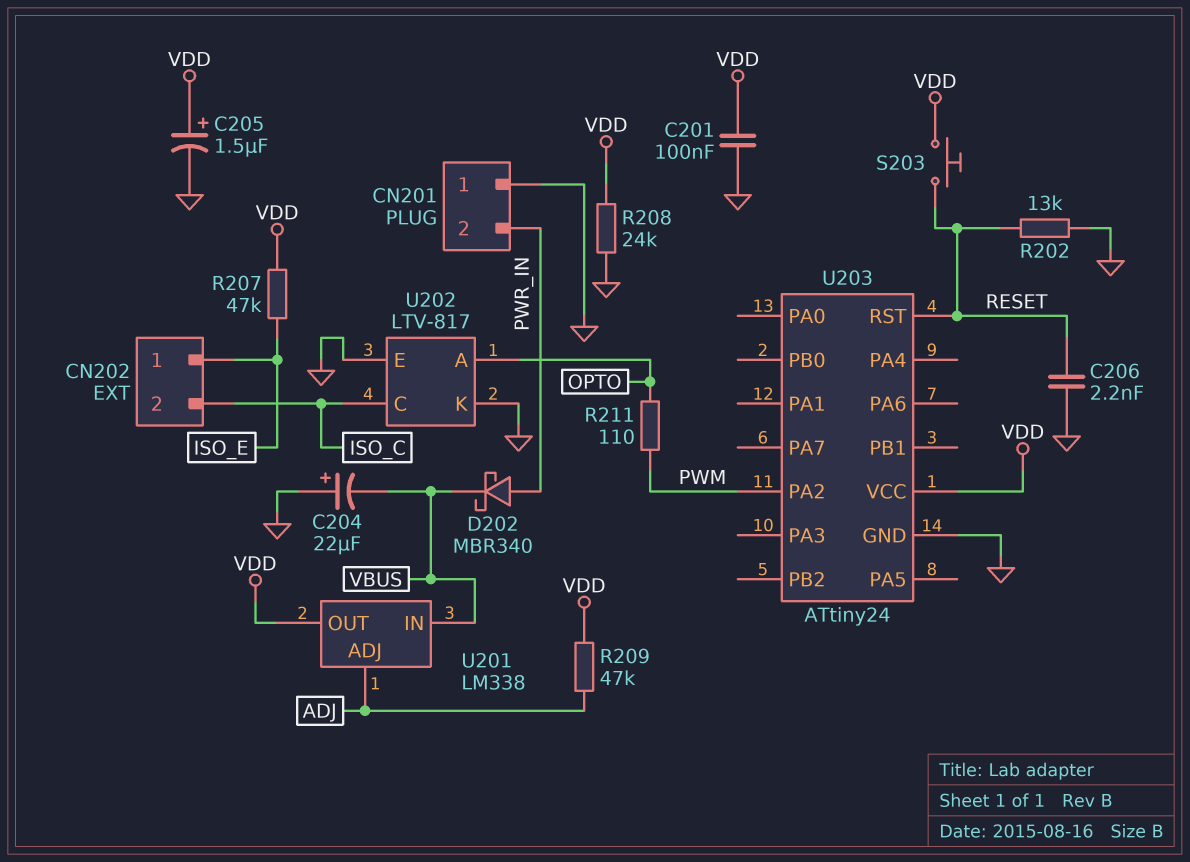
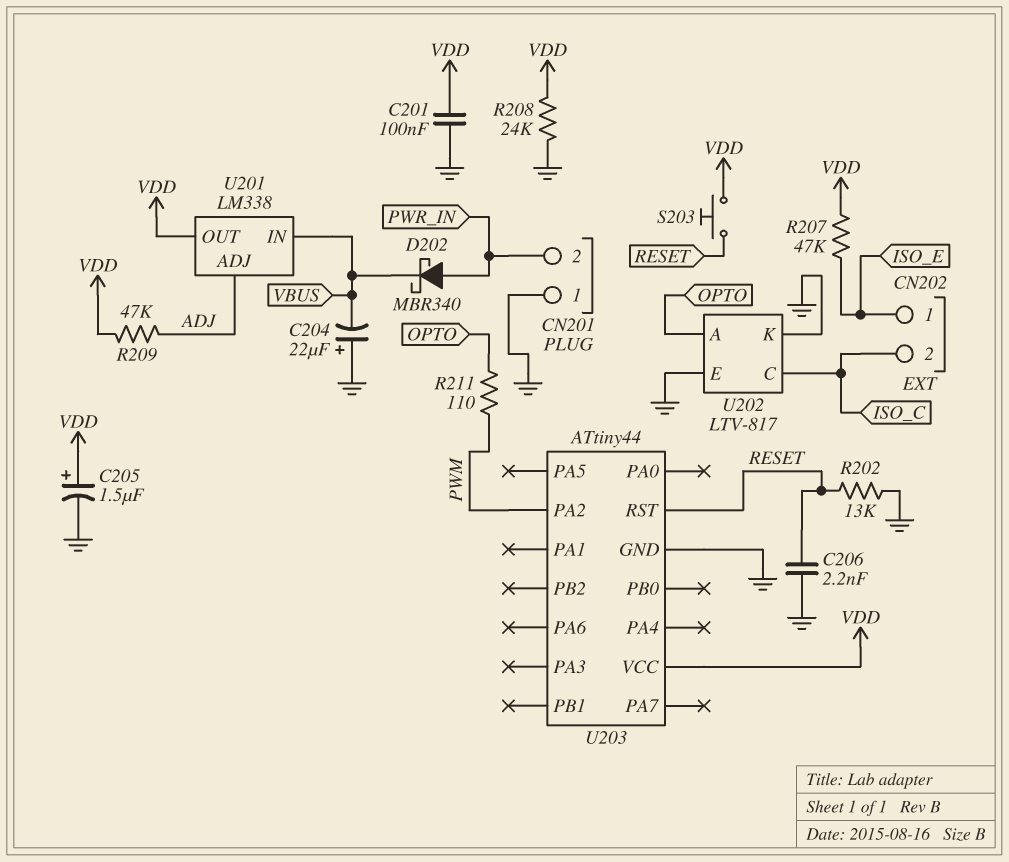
U203: ATtiny24 -> ATtiny44

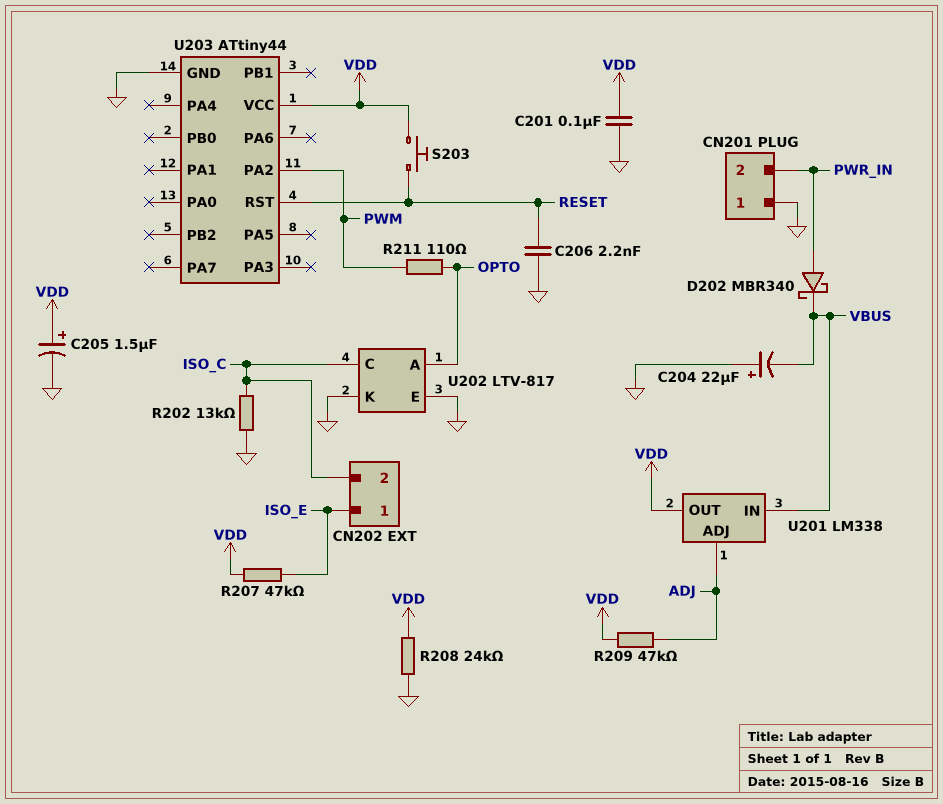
R202: 13k (GND, RESET) -> 13k (GND, ISO_C)

